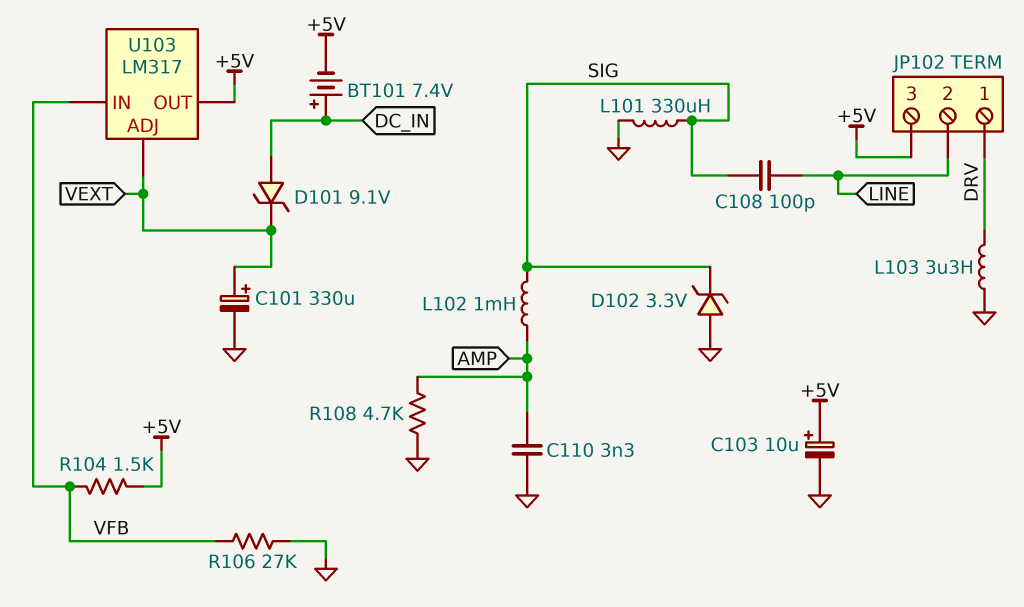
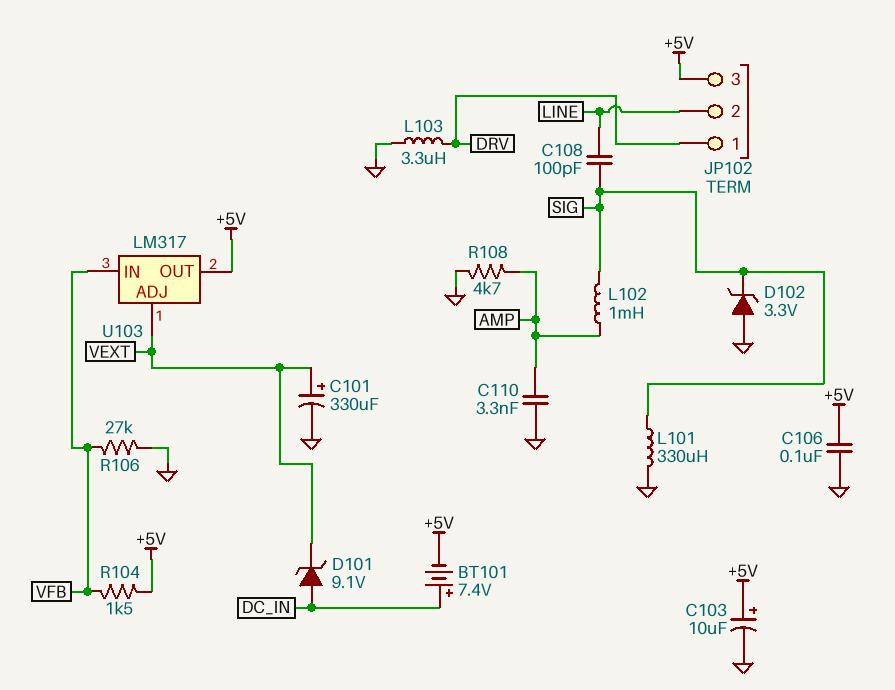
C106: none -> 100nF (+5V, GND)

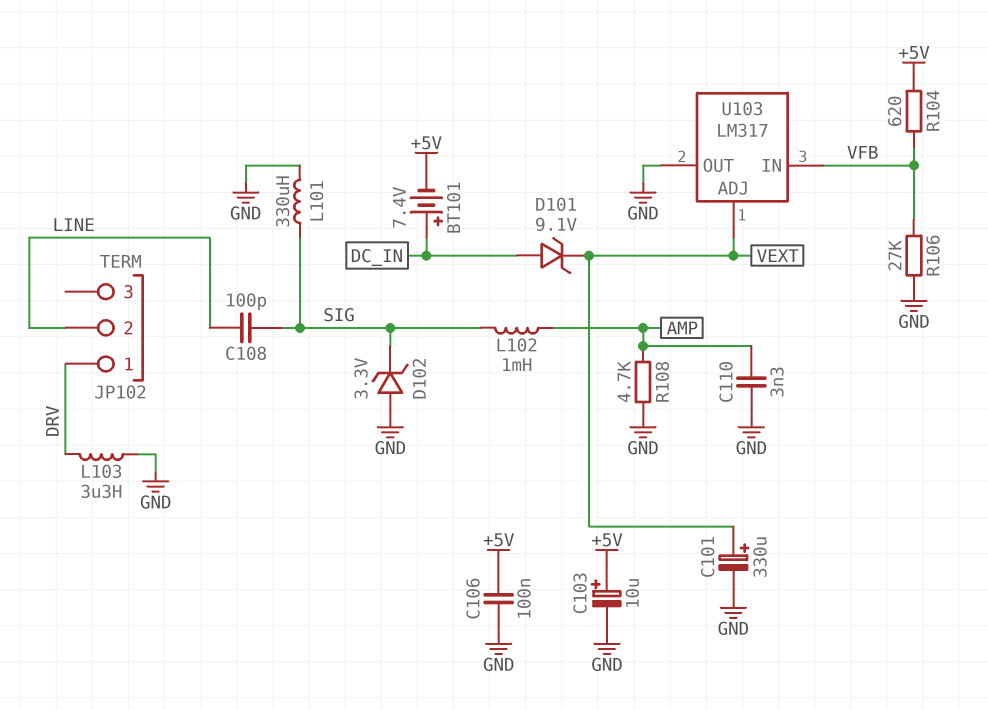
JP102 pin 3: +5V -> none
R104: 1.5k (+5V, VFB) -> 620 (+5V, VFB)
U103 pin OUT: +5V -> GND

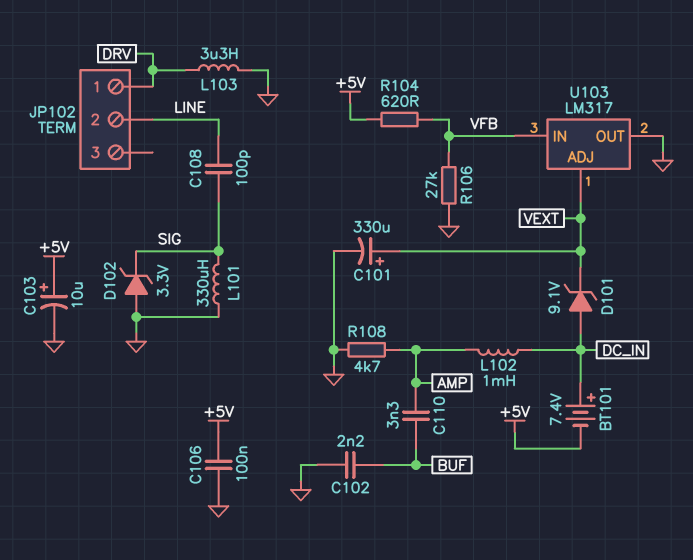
C102: none -> 2.2nF (BUF, GND)
C110: 3.3nF (AMP, GND) -> 3.3nF (AMP, BUF)
L102: 1mH (AMP, SIG) -> 1mH (AMP, DC_IN)

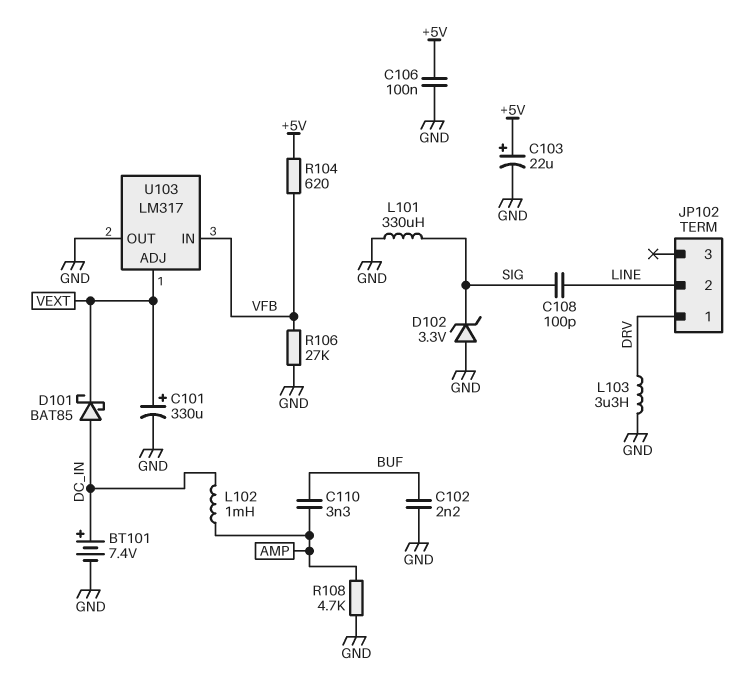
BT101: 7.4V (plus DC_IN, minus +5V) -> 7.4V (plus DC_IN, minus GND)
C103: 10uF (plus +5V, minus GND) -> 22uF (plus +5V, minus GND)
D101: zener 9.1V (A DC_IN, K VEXT) -> schottky BAT85 (A DC_IN, K VEXT)

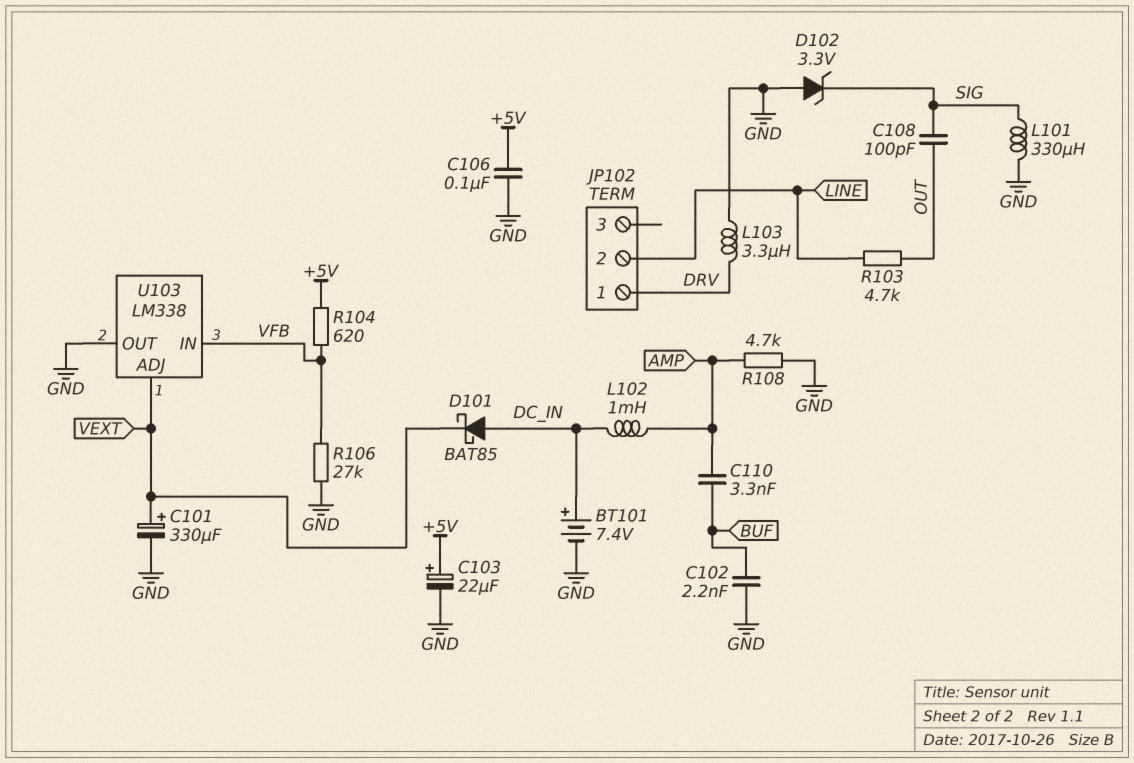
C108: 100pF (LINE, SIG) -> 100pF (OUT, SIG)
R103: none -> 4.7k (LINE, OUT)
U103: LM317 -> LM338

